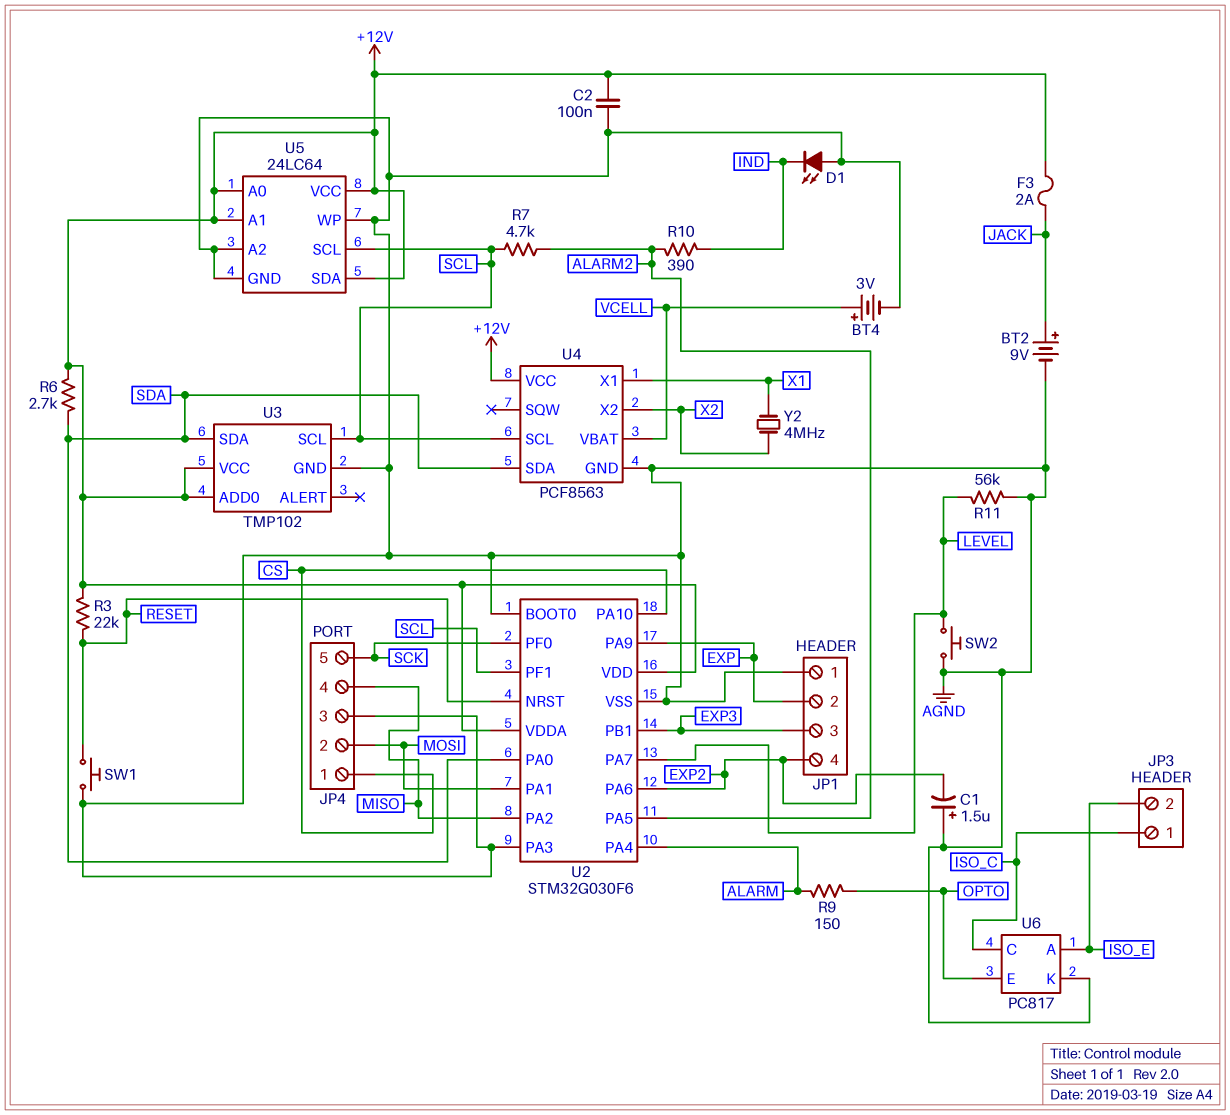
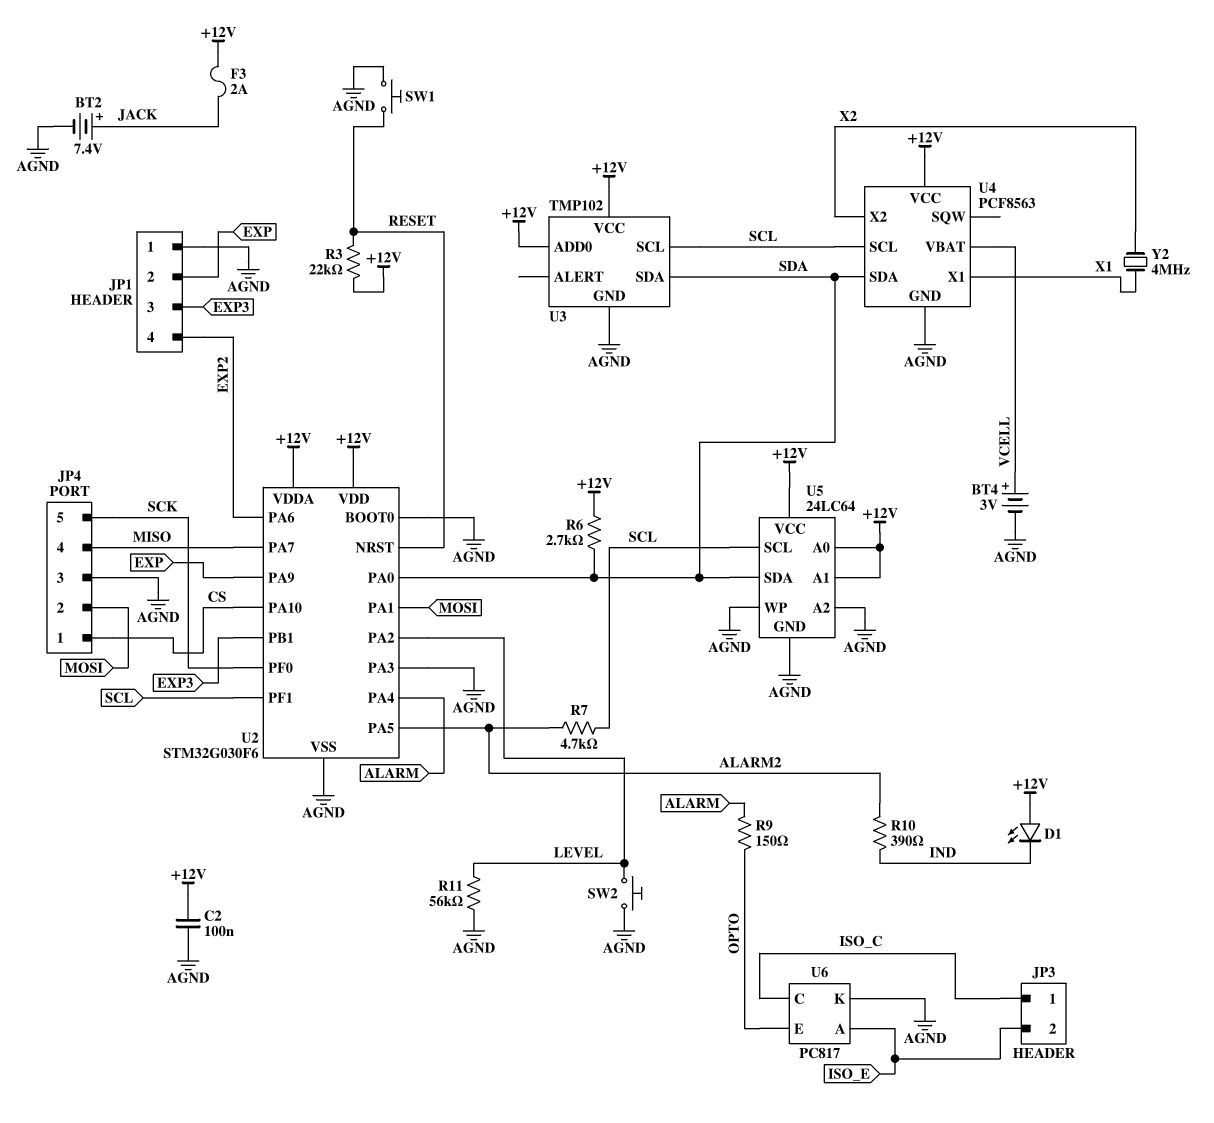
BT2: 9V (plus JACK, minus AGND) -> 7.4V (plus JACK, minus AGND)
C1: 1.5uF (plus AGND, minus EXP2) -> none
D1: LED (A AGND, K IND) -> LED (A +12V, K IND)
U2 pin PA2: MISO -> LEVEL
U2 pin PA7: LEVEL -> MISO
U5 pin SDA: +12V -> SDA

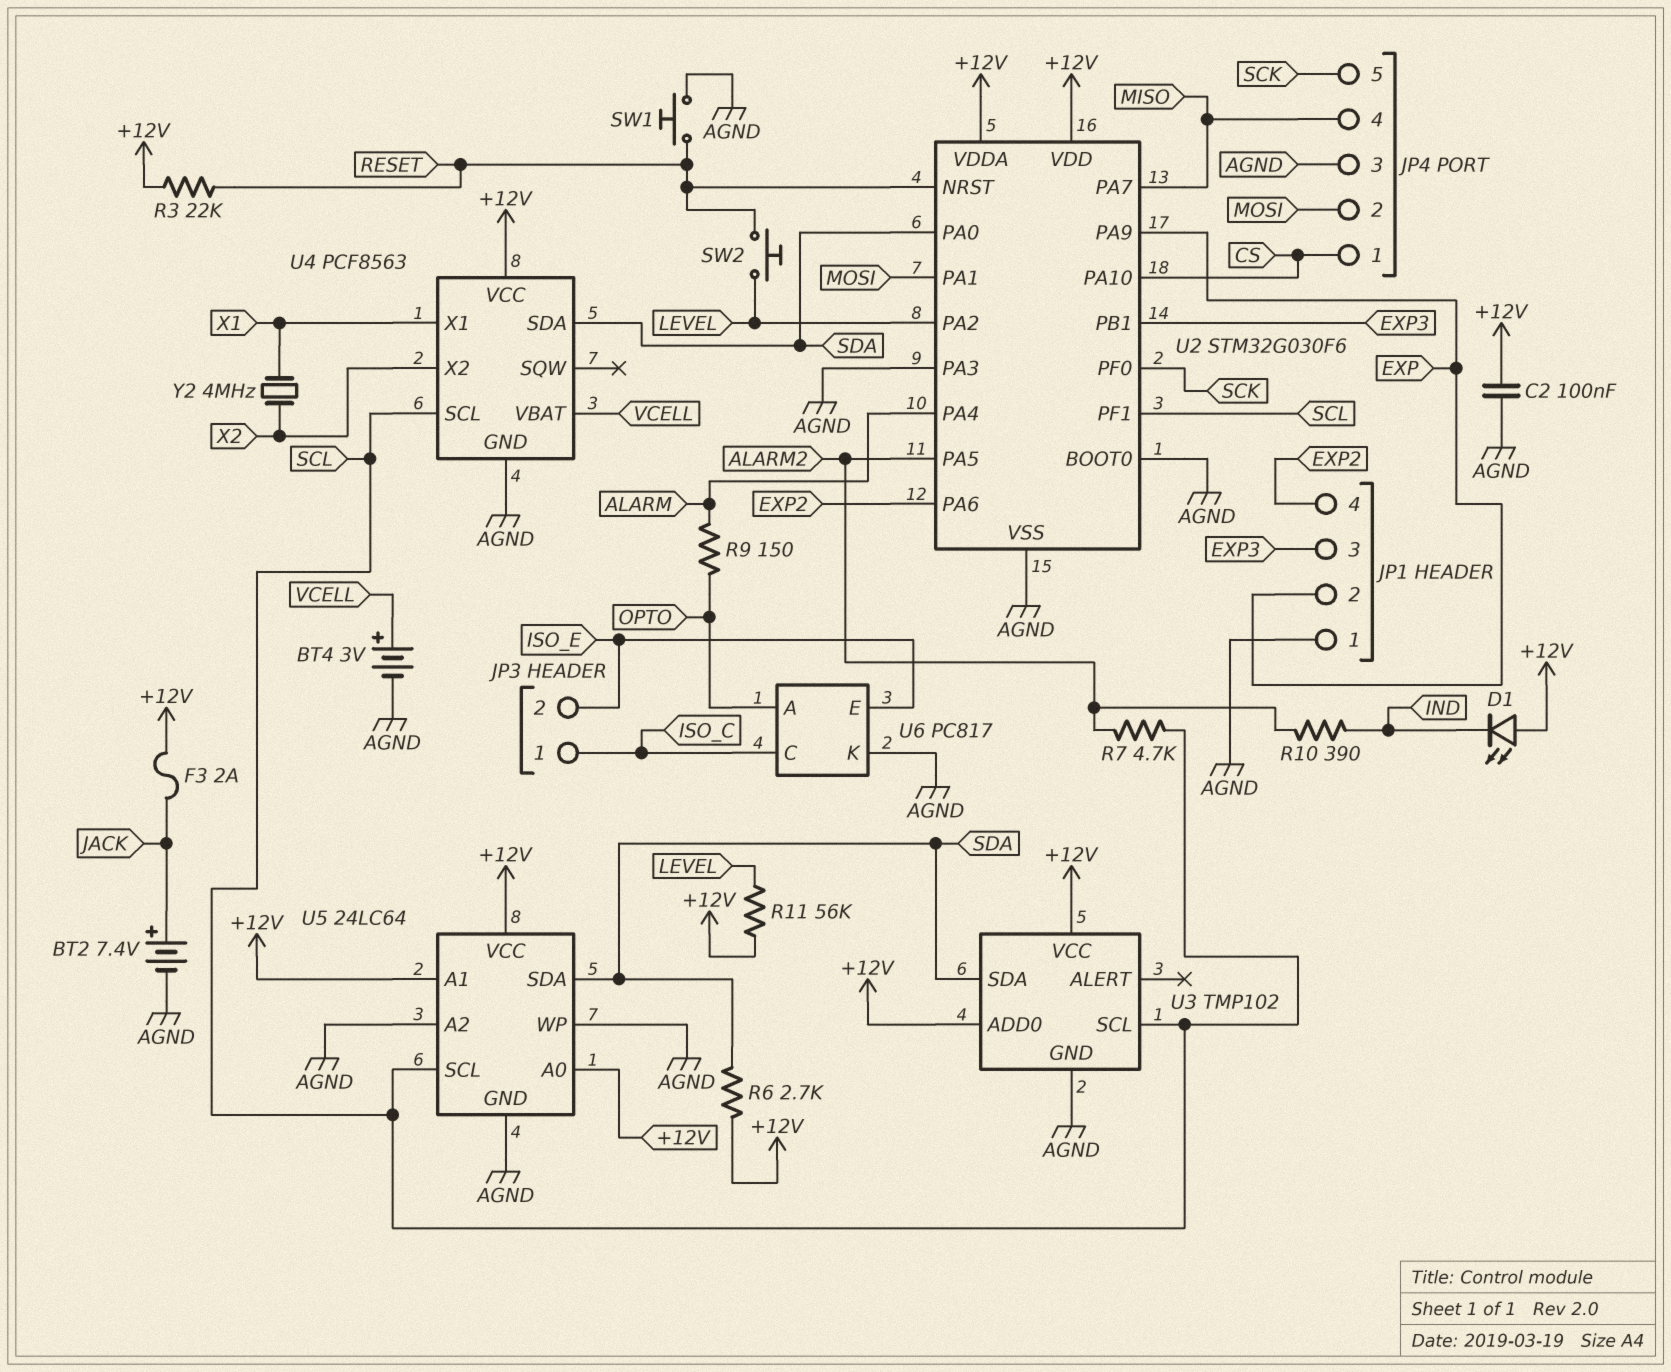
R11: 56k (AGND, LEVEL) -> 56k (+12V, LEVEL)
SW2: button (AGND, LEVEL) -> button (LEVEL, RESET)
U6 pin A: ISO_E -> OPTO
U6 pin E: OPTO -> ISO_E

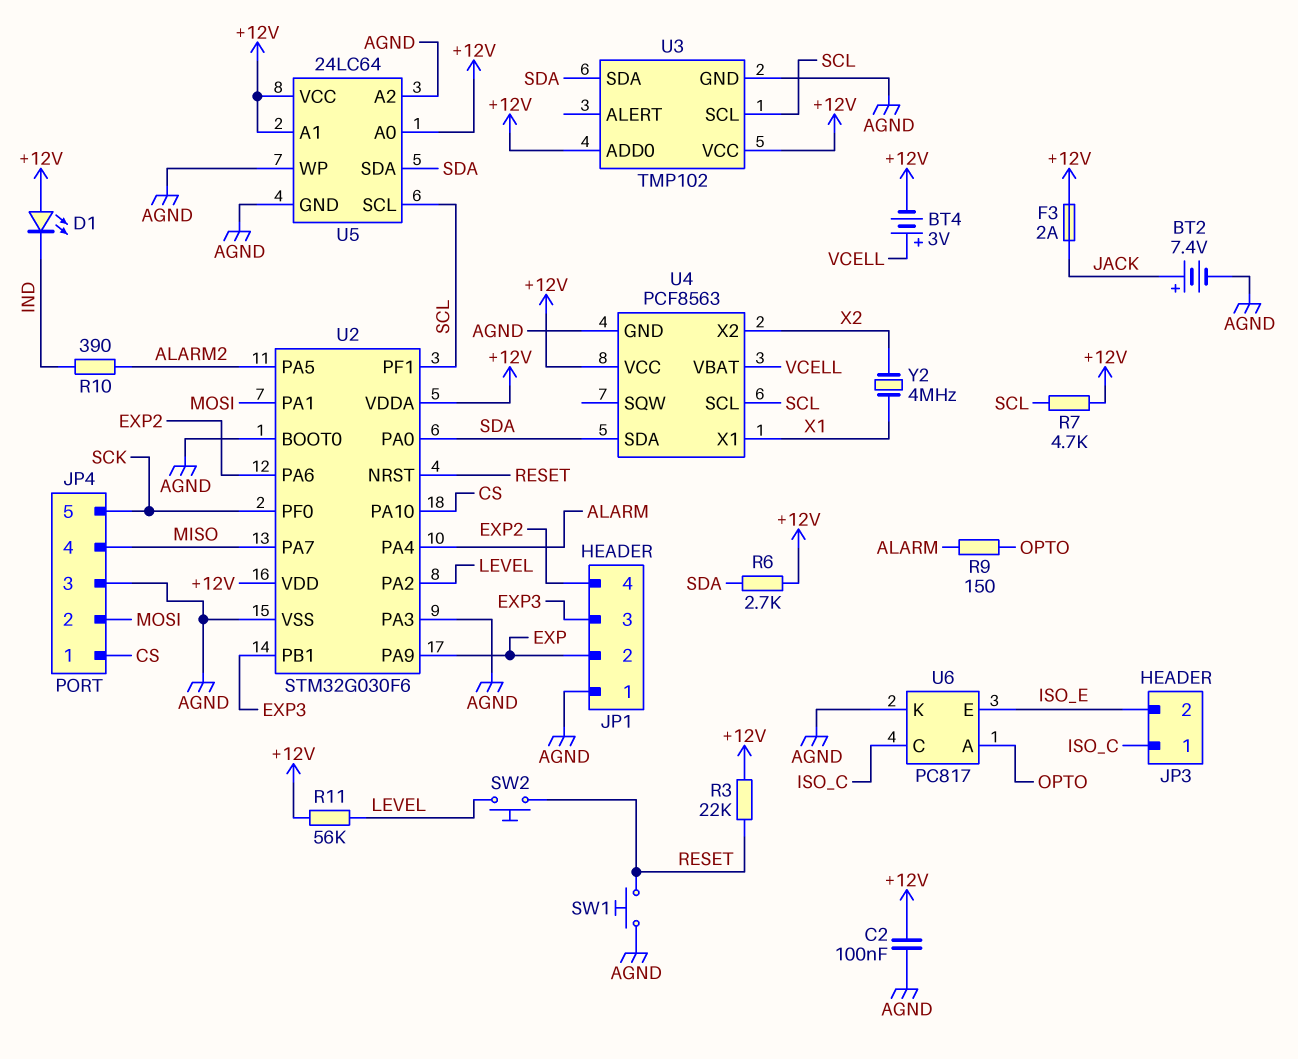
BT4: 3V (plus VCELL, minus AGND) -> 3V (plus VCELL, minus +12V)
R7: 4.7k (ALARM2, SCL) -> 4.7k (+12V, SCL)

